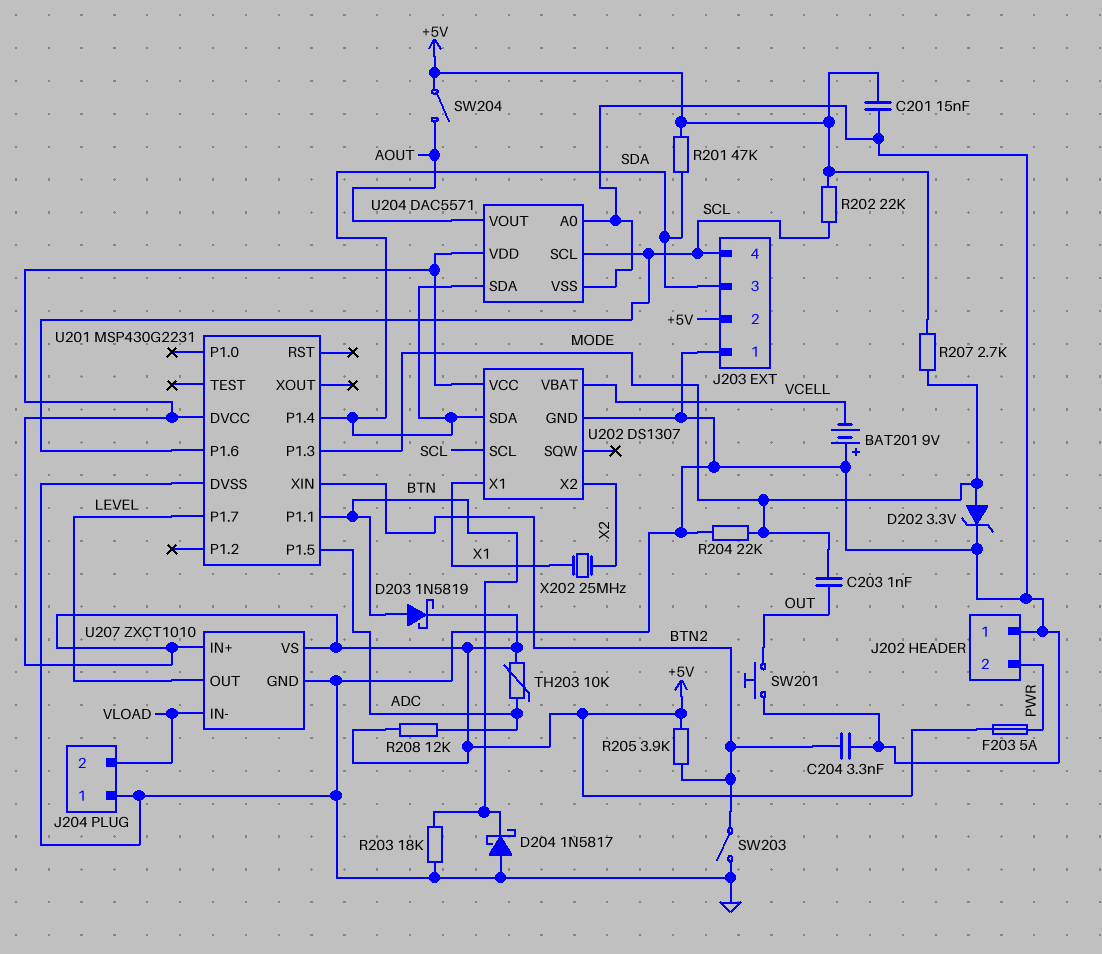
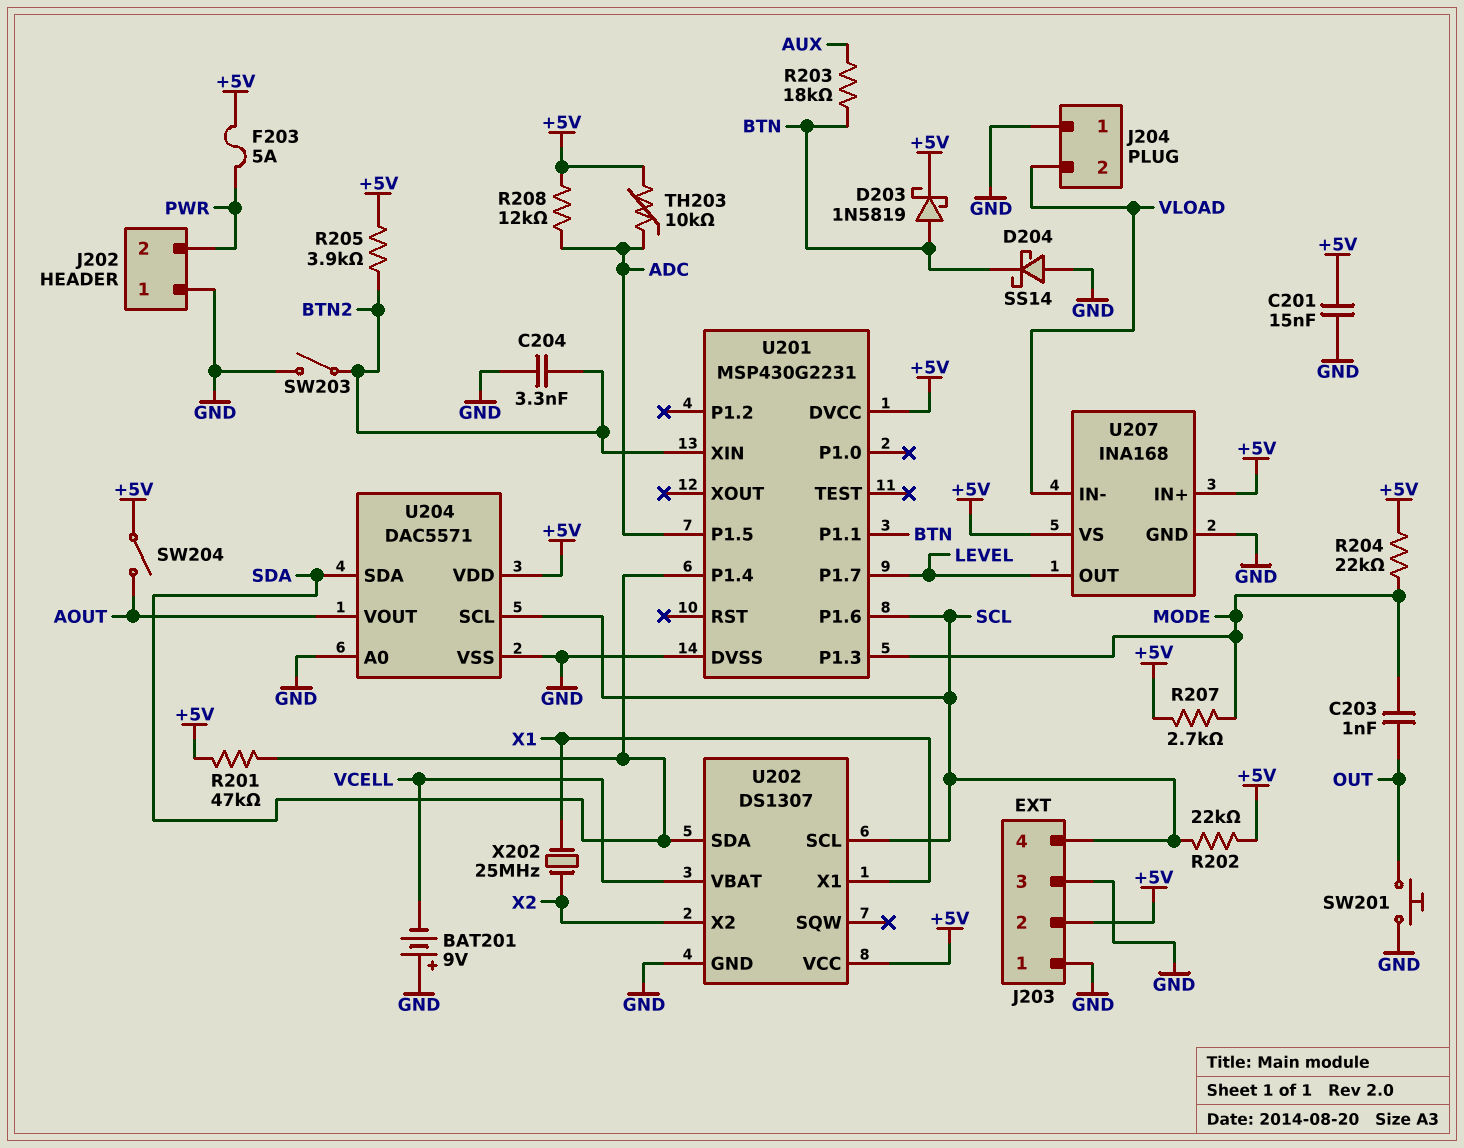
D202: zener 3.3V (A MODE, K GND) -> none
D204: schottky 1N5817 (A GND, K BTN) -> schottky SS14 (A GND, K BTN)
J203 pin 3: SDA -> GND
R203: 18k (BTN, GND) -> 18k (AUX, BTN)
R204: 22k (GND, MODE) -> 22k (+5V, MODE)
U207: ZXCT1010 -> INA168

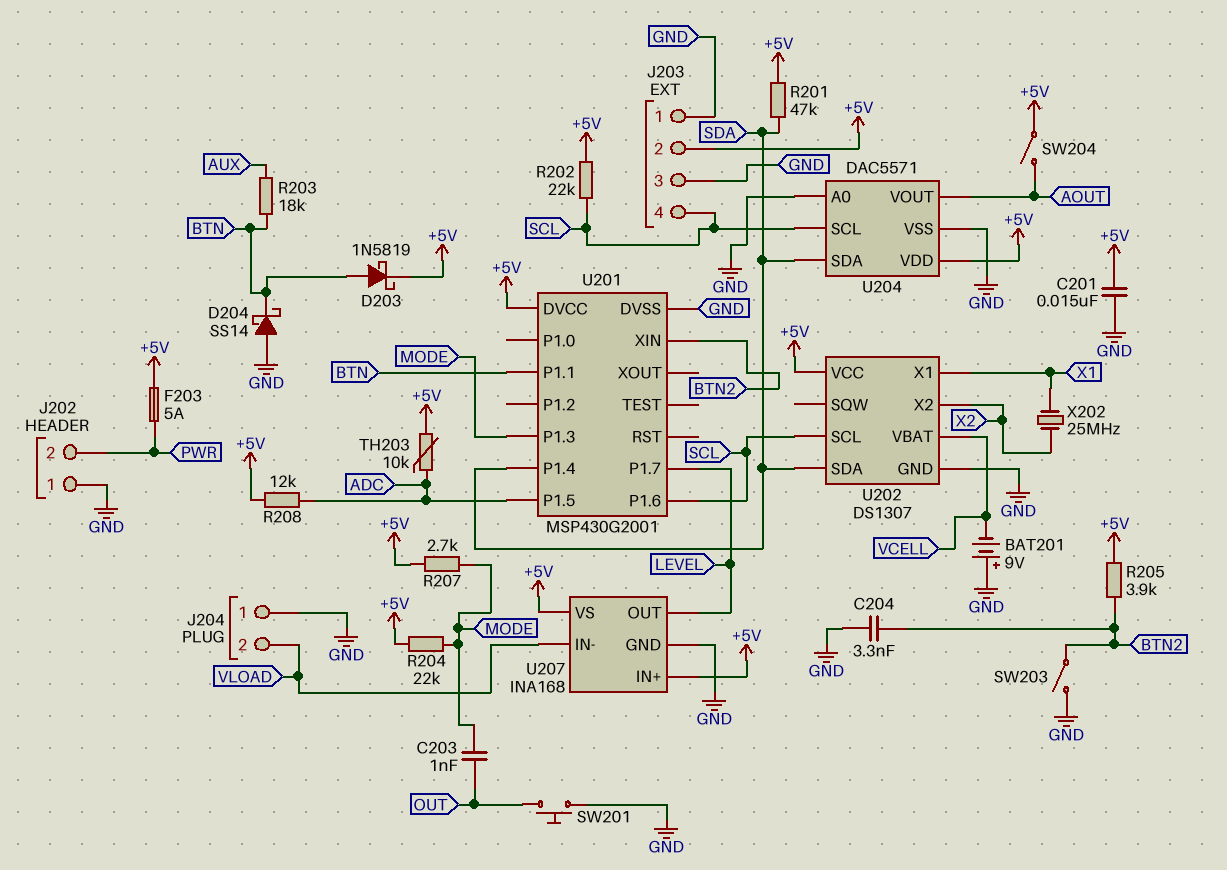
U201: MSP430G2231 -> MSP430G2001

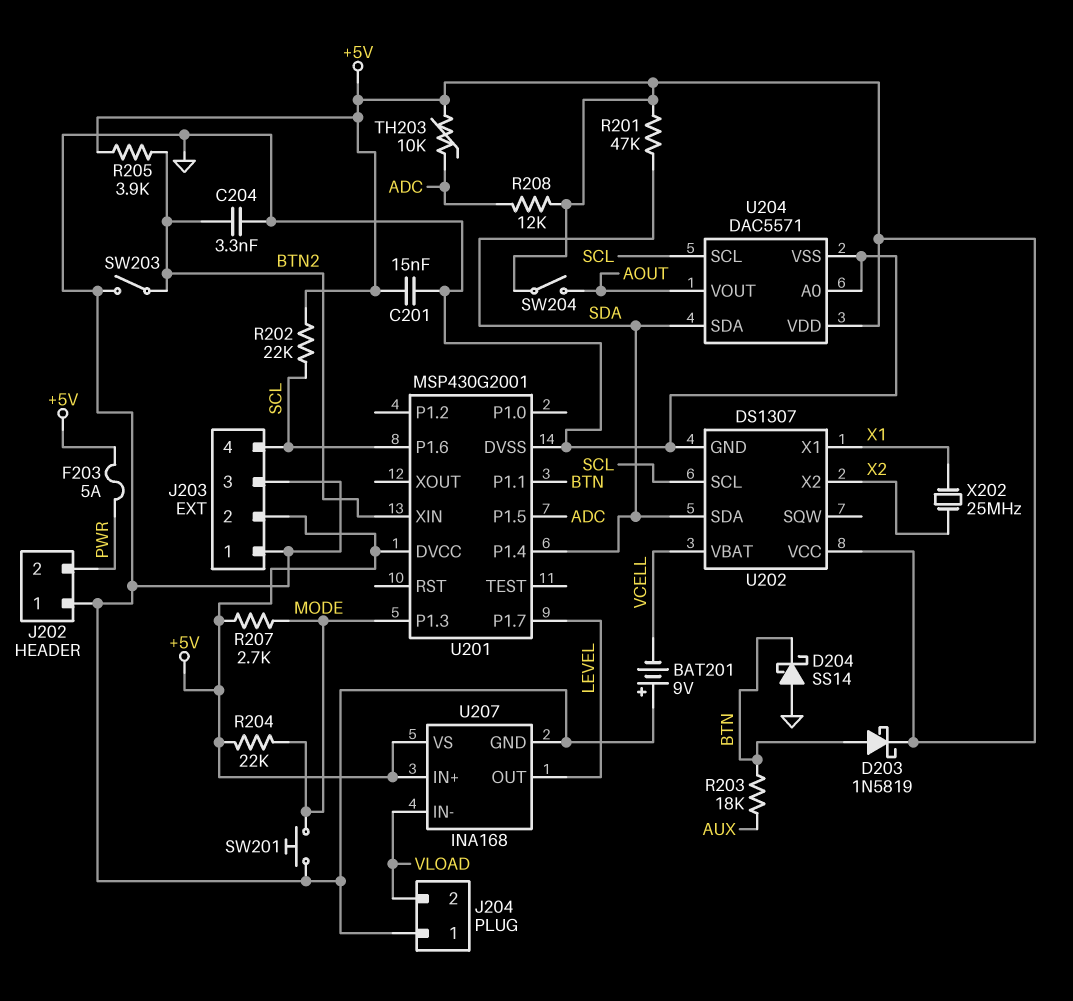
C203: 1nF (MODE, OUT) -> none
SW201: button (GND, OUT) -> button (GND, MODE)

